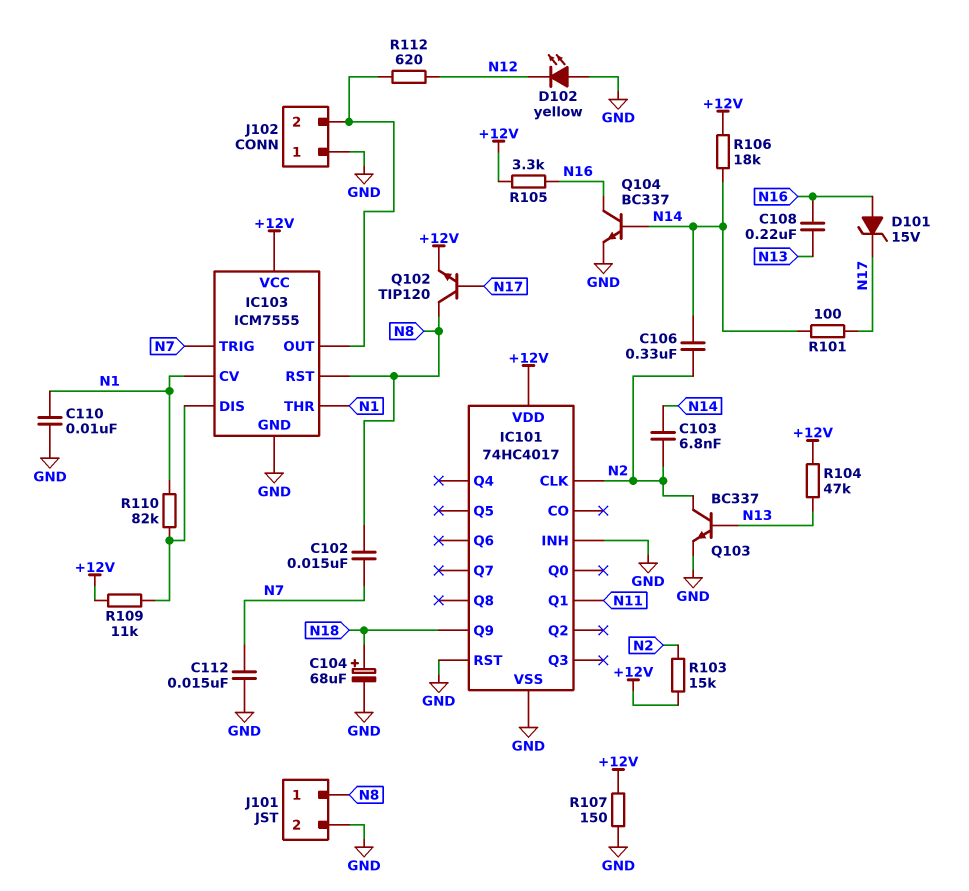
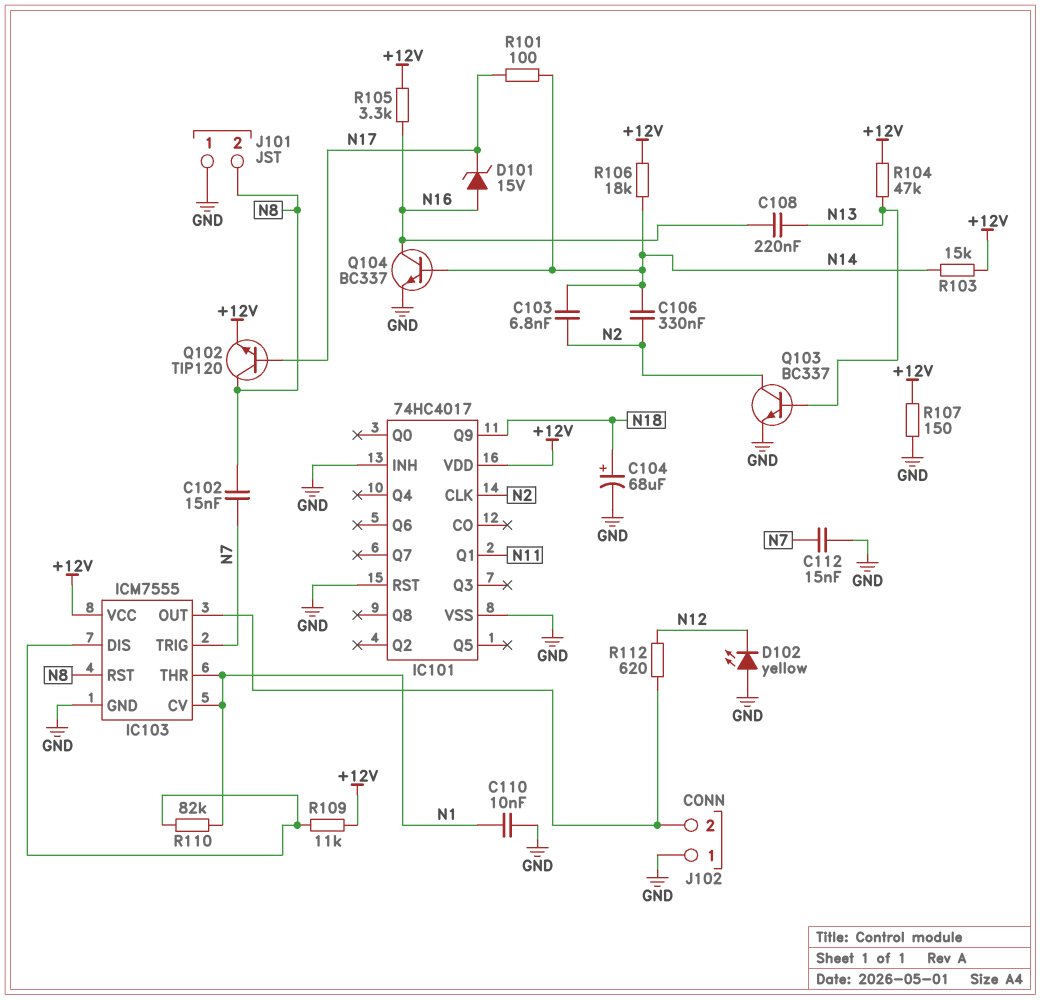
J101 pin 1: N8 -> GND
J101 pin 2: GND -> N8
R103: 15k (+12V, N2) -> 15k (+12V, N14)

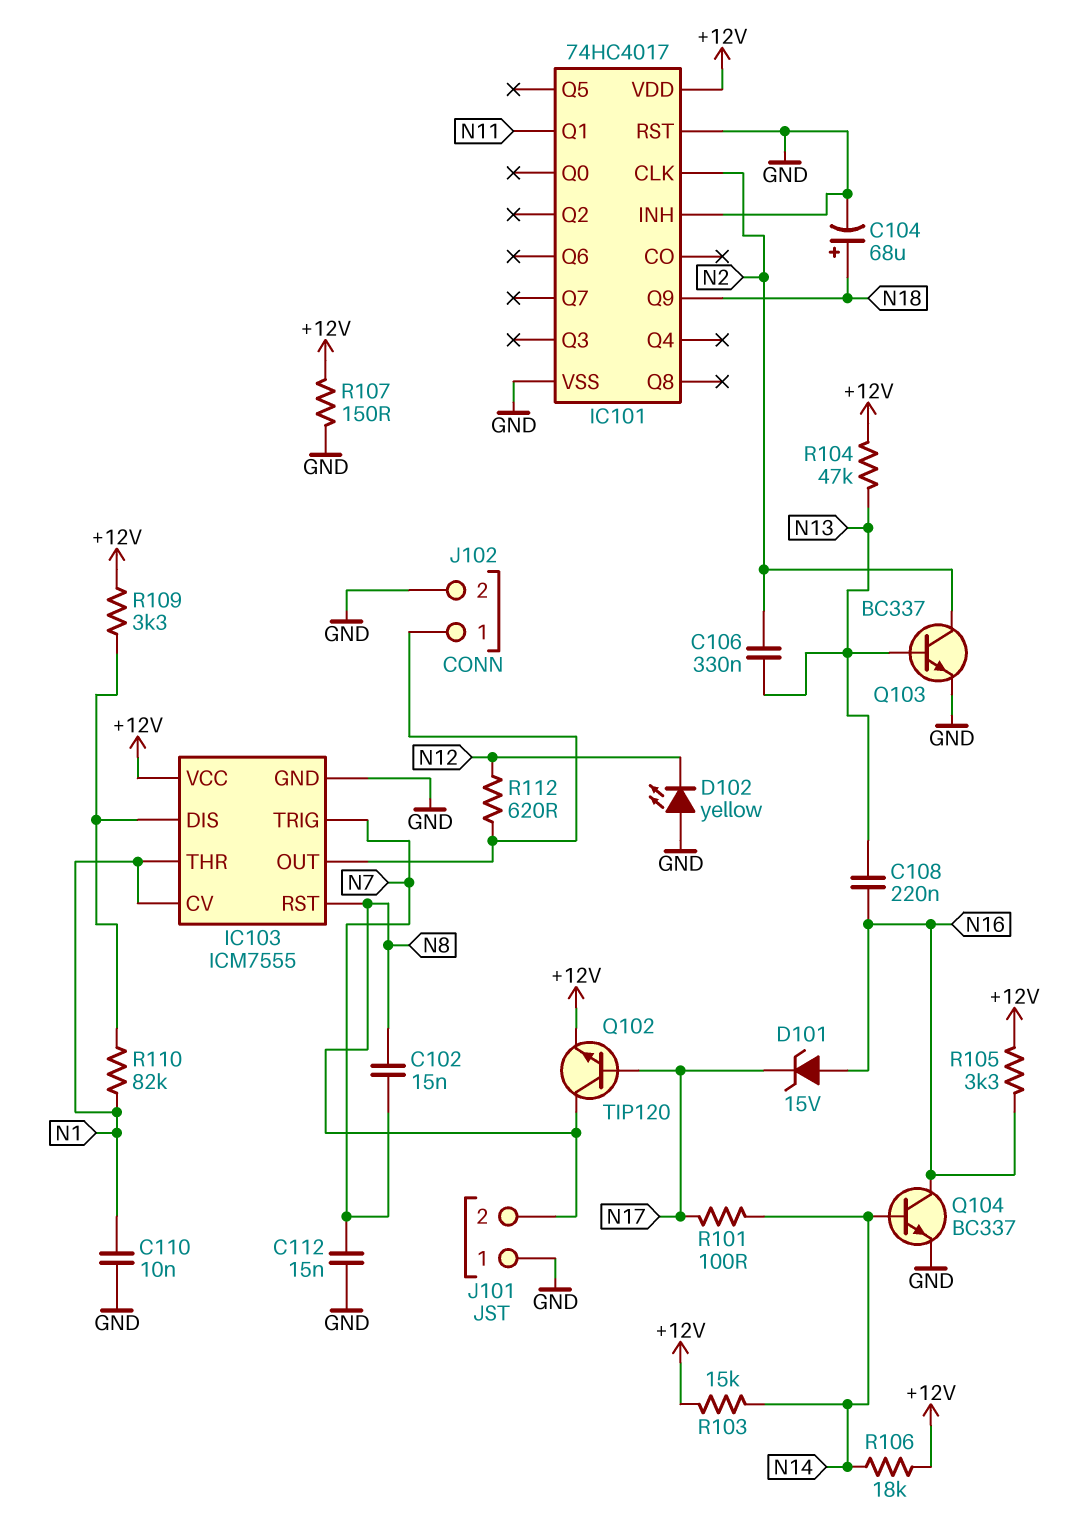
C103: 6.8nF (N2, N14) -> none
C106: 330nF (N2, N14) -> 330nF (N2, N13)
J102 pin 1: GND -> IC103/OUT
J102 pin 2: IC103/OUT -> GND
R109: 11k (+12V, IC103/DIS) -> 3.3k (+12V, IC103/DIS)

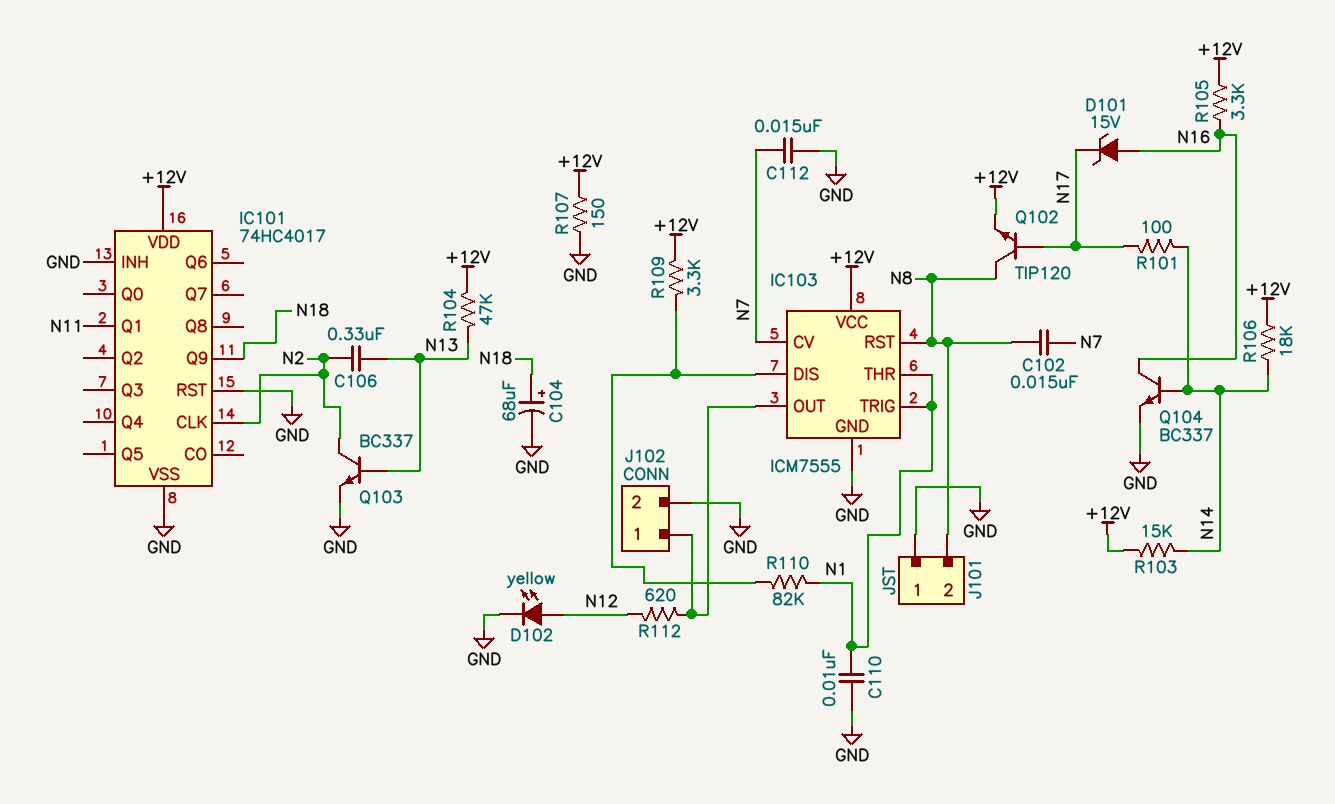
C108: 220nF (N13, N16) -> none
D102: LED yellow (A GND, K N12) -> LED yellow (A N12, K GND)
IC103 pin CV: N1 -> N7
IC103 pin TRIG: N7 -> N1

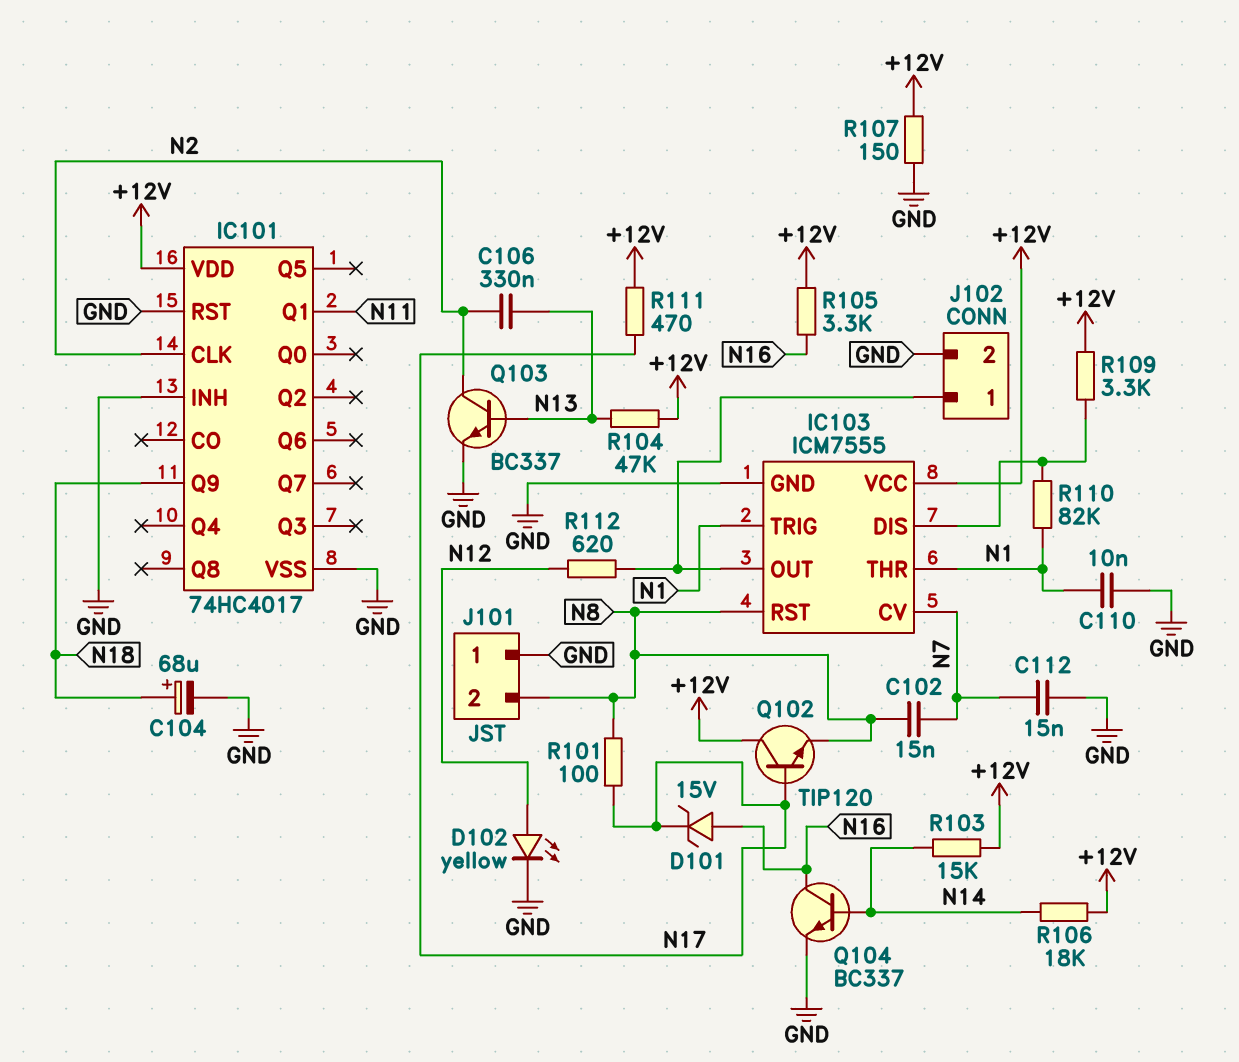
Q102: NPN TIP120 (B N17, C N8, E +12V) -> NPN TIP120 (B N17, C +12V, E N8)
R101: 100 (N14, N17) -> 100 (N8, N17)
R111: none -> 470 (+12V, N17)

